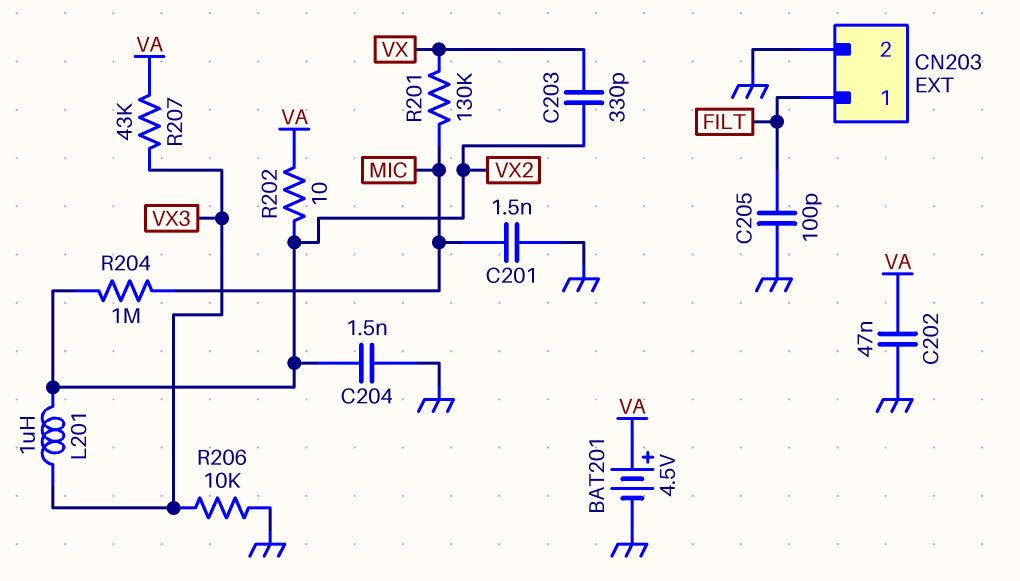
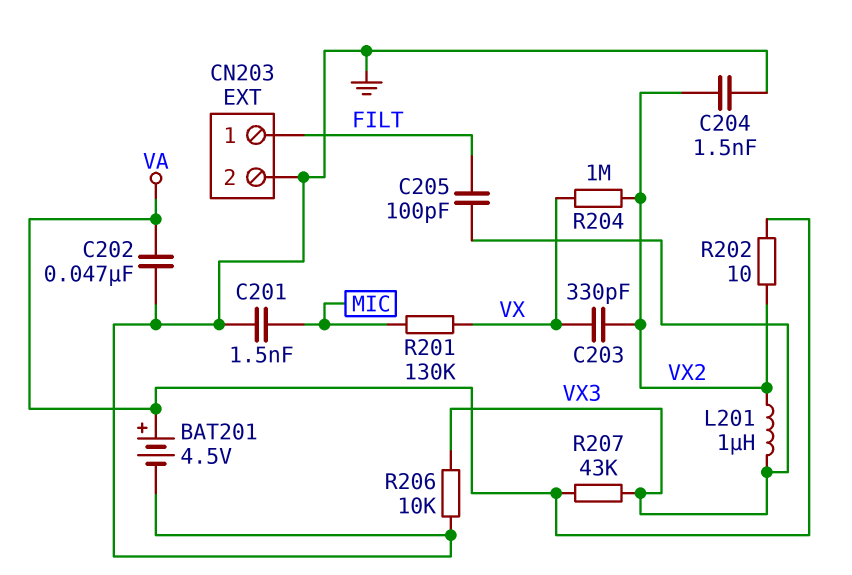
C205: 100pF (FILT, GND) -> 100pF (FILT, VX3)
R204: 1M (MIC, VX2) -> 1M (VX, VX2)

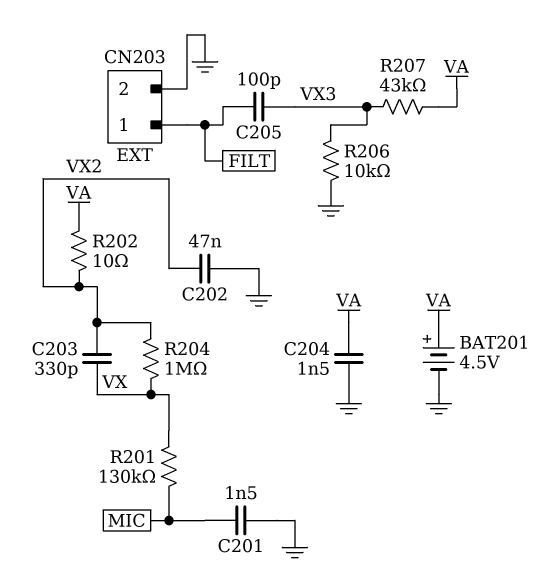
C202: 47nF (GND, VA) -> 47nF (GND, VX2)
C204: 1.5nF (GND, VX2) -> 1.5nF (GND, VA)
L201: 1uH (VX2, VX3) -> none

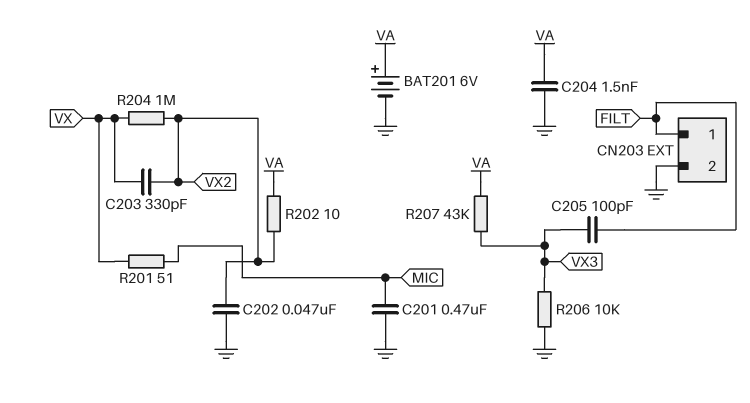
BAT201: 4.5V (plus VA, minus GND) -> 6V (plus VA, minus GND)
C201: 1.5nF (GND, MIC) -> 470nF (GND, MIC)
R201: 130k (MIC, VX) -> 51 (MIC, VX)

